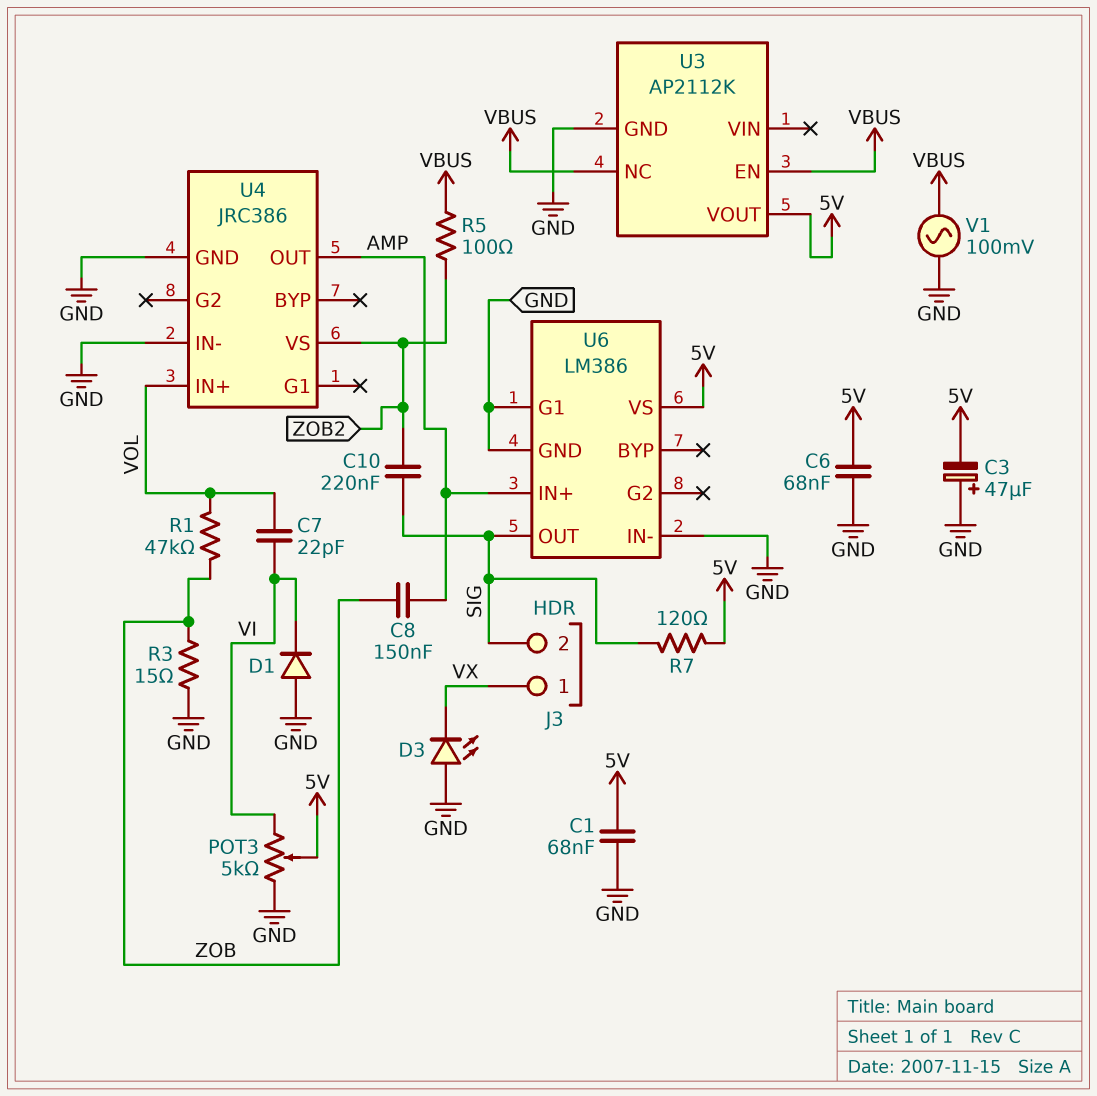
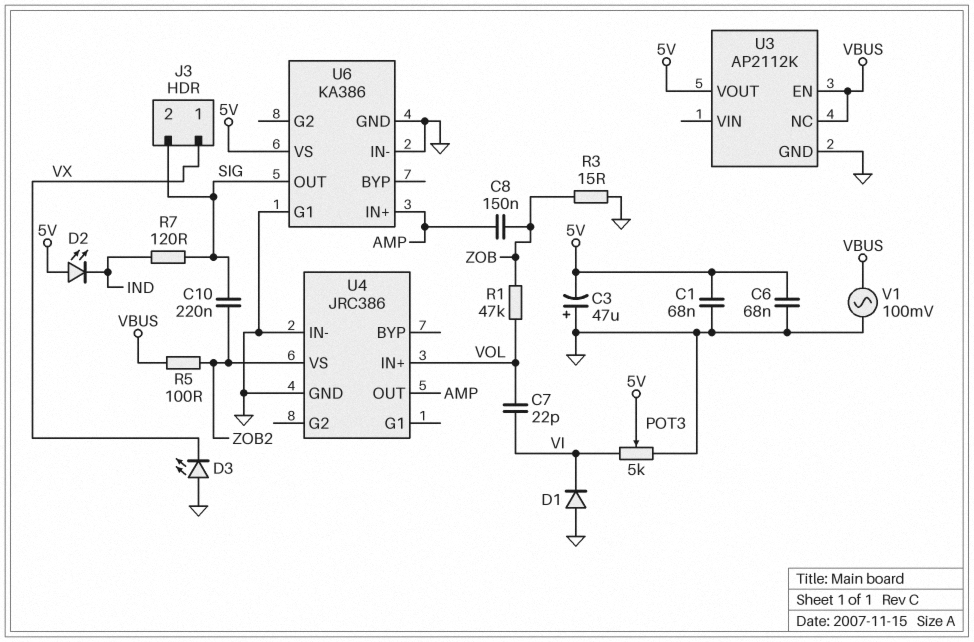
D2: none -> LED (A 5V, K IND)
R7: 120 (5V, SIG) -> 120 (IND, SIG)
U6: LM386 -> KA386

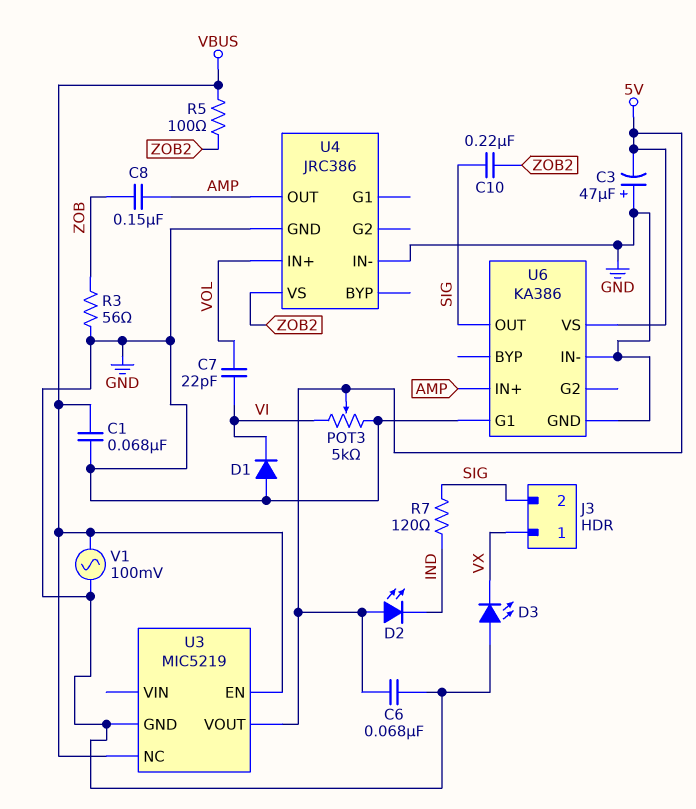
C1: 68nF (5V, GND) -> 68nF (GND, VBUS)
R1: 47k (VOL, ZOB) -> none
R3: 15 (GND, ZOB) -> 56 (GND, ZOB)
U3: AP2112K -> MIC5219

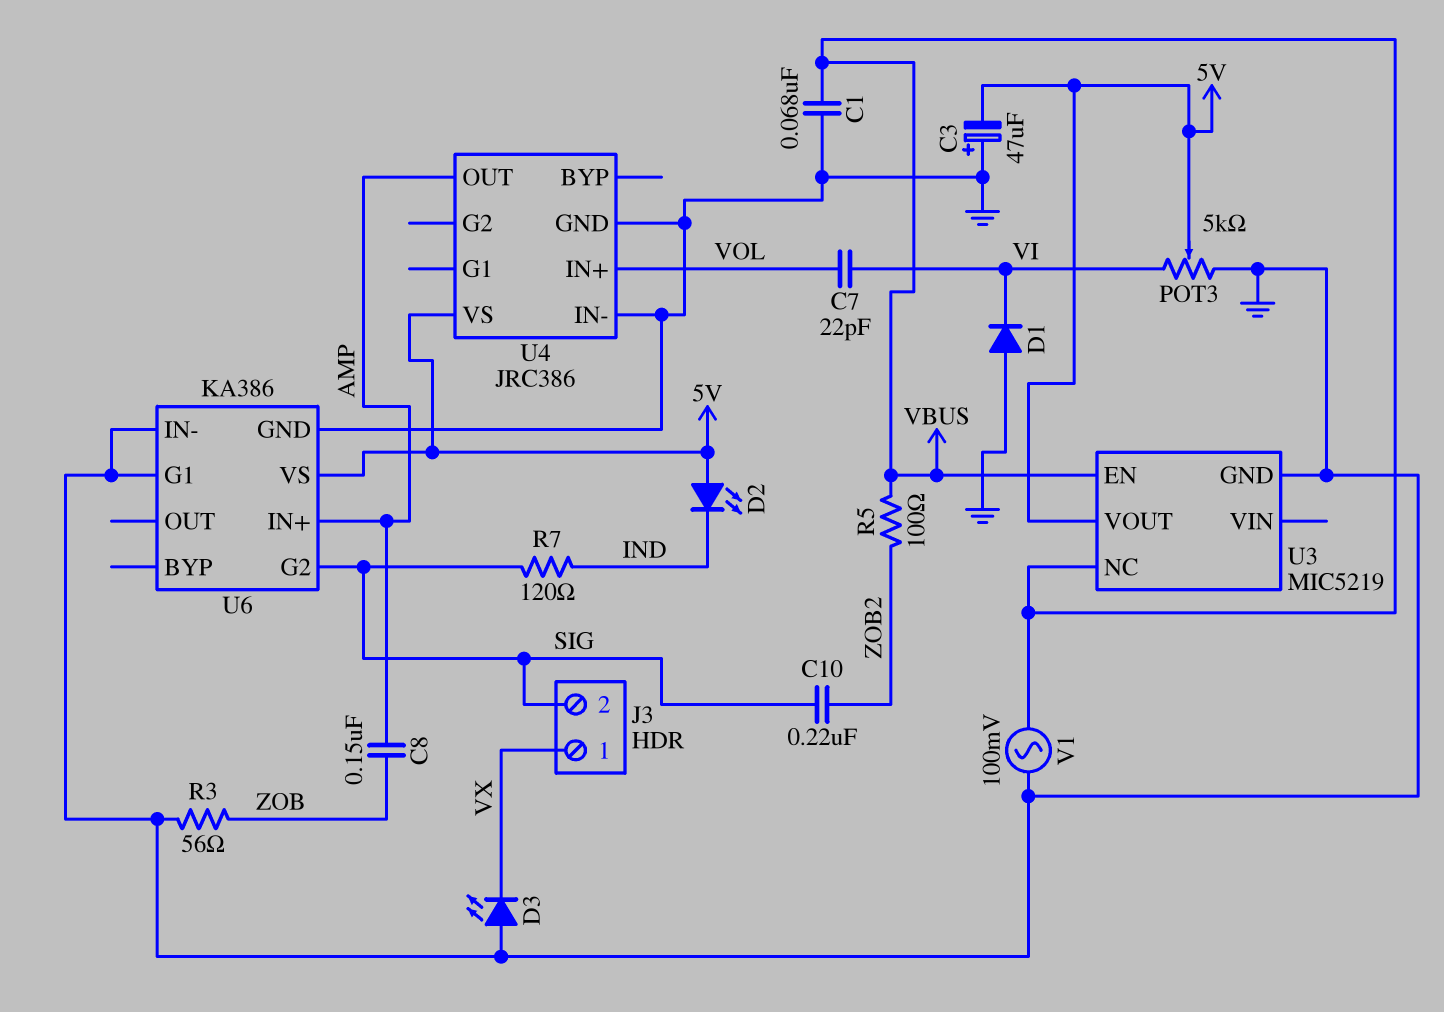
C6: 68nF (5V, GND) -> none
U4 pin VS: ZOB2 -> 5V
U6 pin G2: none -> SIG
U6 pin OUT: SIG -> none

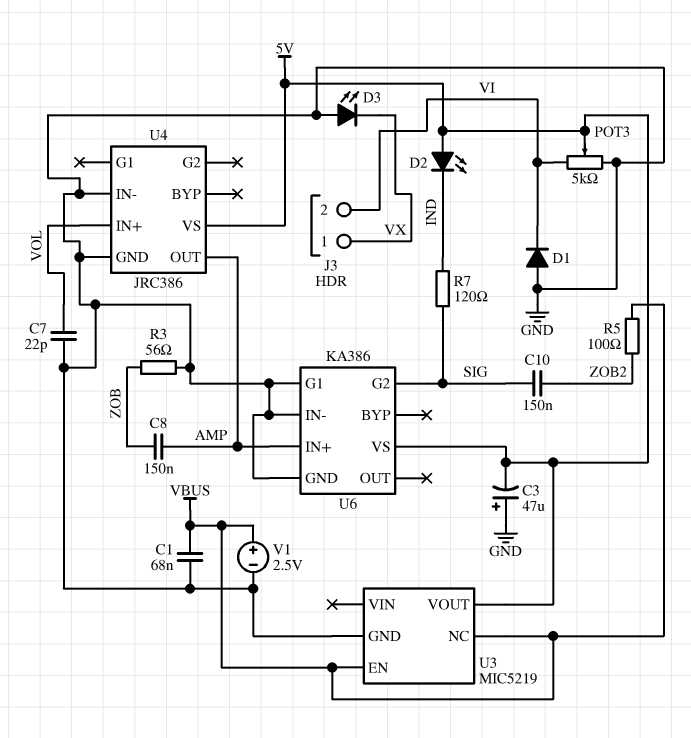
C7: 22pF (VI, VOL) -> 22pF (GND, VOL)
C10: 220nF (SIG, ZOB2) -> 150nF (SIG, ZOB2)
J3 pin 2: SIG -> VI
V1: AC 100mV (GND, VBUS) -> 2.5V (plus VBUS, minus GND)

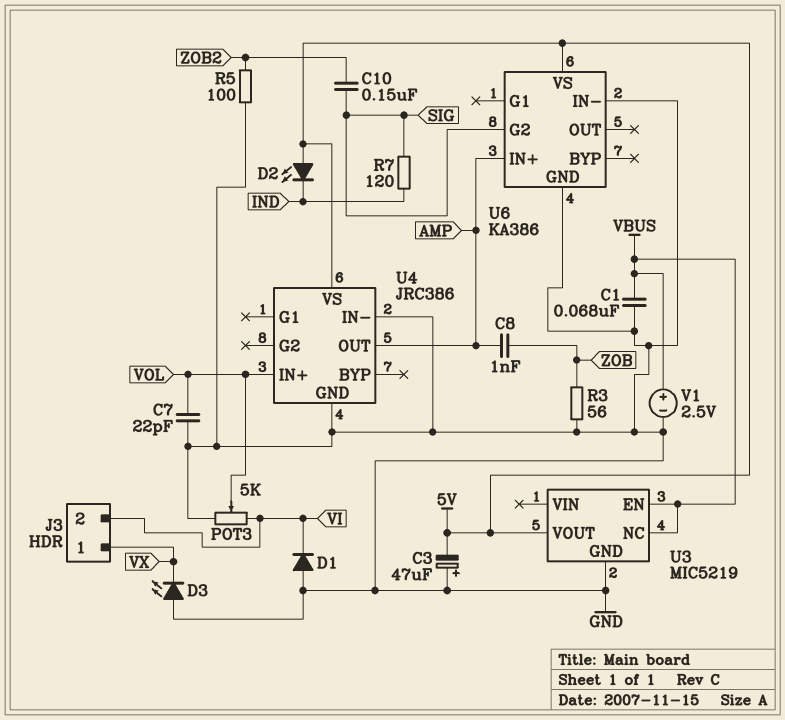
C8: 150nF (AMP, ZOB) -> 1nF (AMP, ZOB)
POT3: 5k (GND, VI, wiper 5V) -> 5k (GND, VI, wiper VOL)
R5: 100 (VBUS, ZOB2) -> 100 (GND, ZOB2)
U6 pin G1: GND -> none

